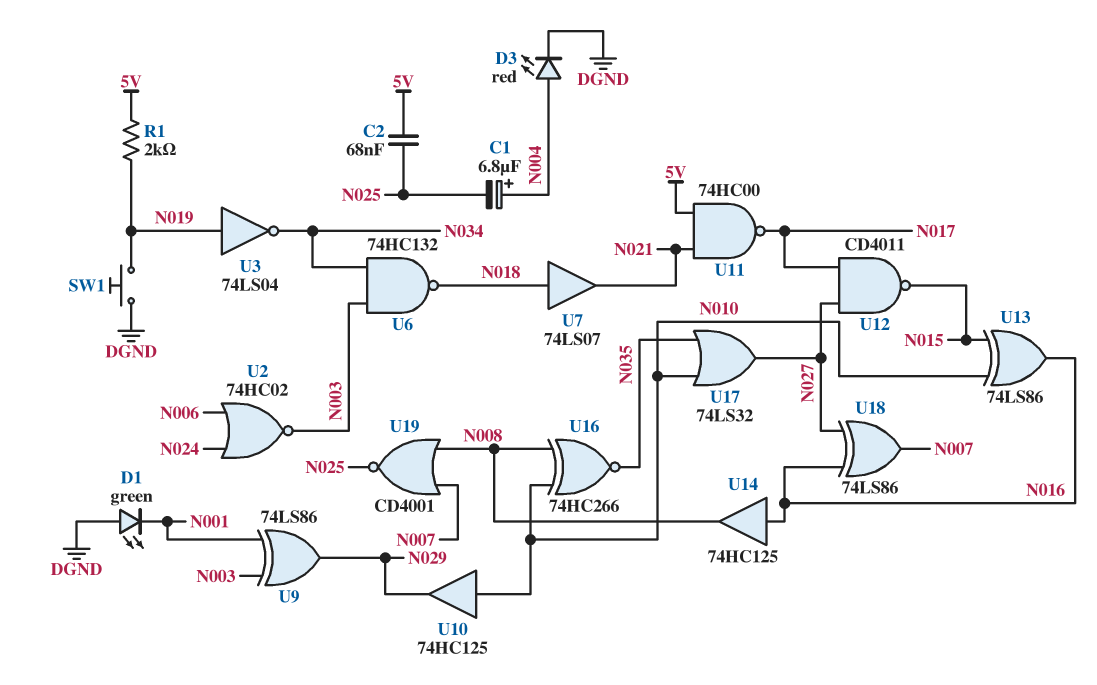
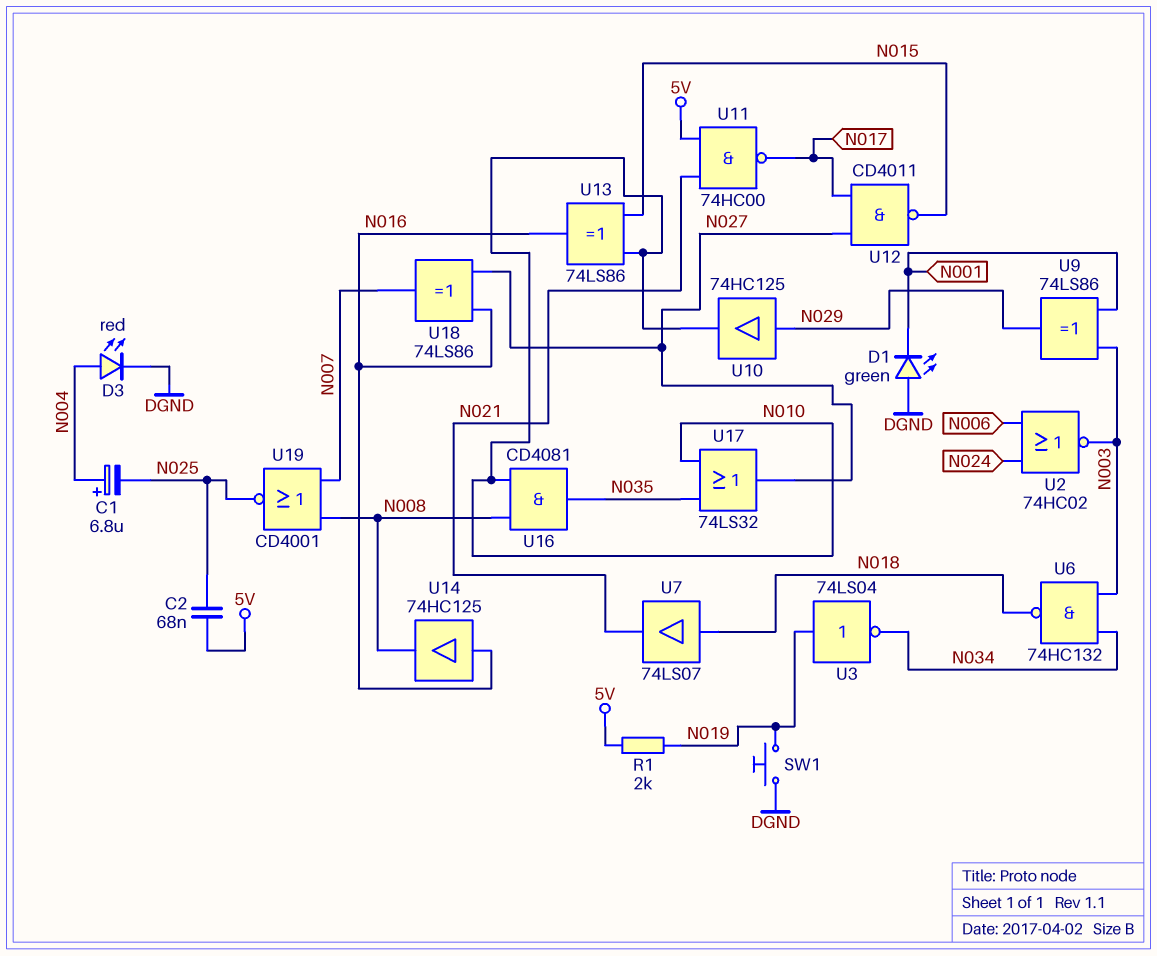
U10: buffer 74HC125 (in N010, out N029) -> buffer 74HC125 (in N029, out N010)
U16: XNOR 74HC266 (in N008, in N010, out N035) -> AND CD4081 (in N008, in N010, out N035)

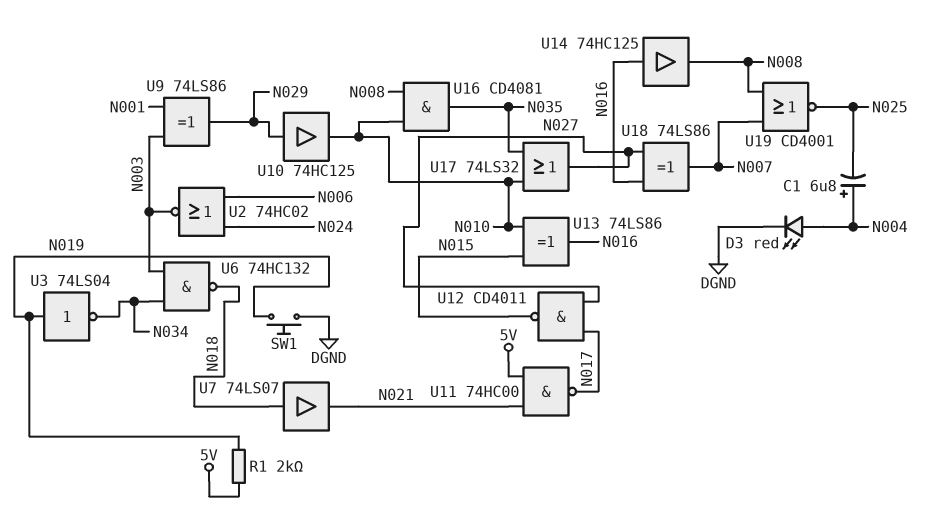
C2: 68nF (5V, N025) -> none
D1: LED green (A DGND, K N001) -> none

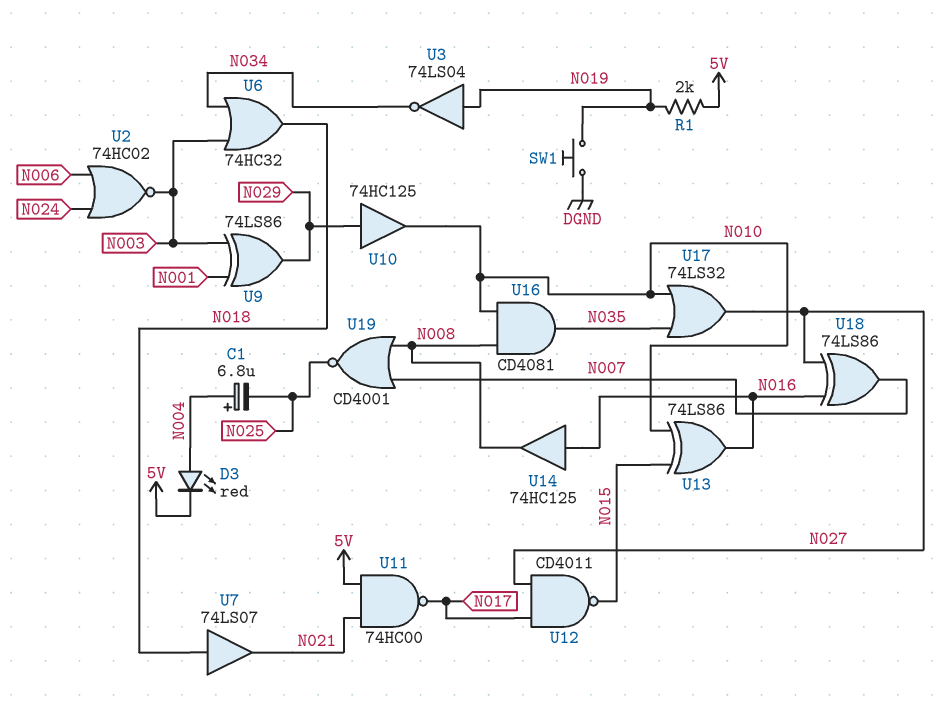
D3: LED red (A N004, K DGND) -> LED red (A N004, K 5V)
U6: NAND 74HC132 (in N003, in N034, out N018) -> OR 74HC32 (in N003, in N034, out N018)

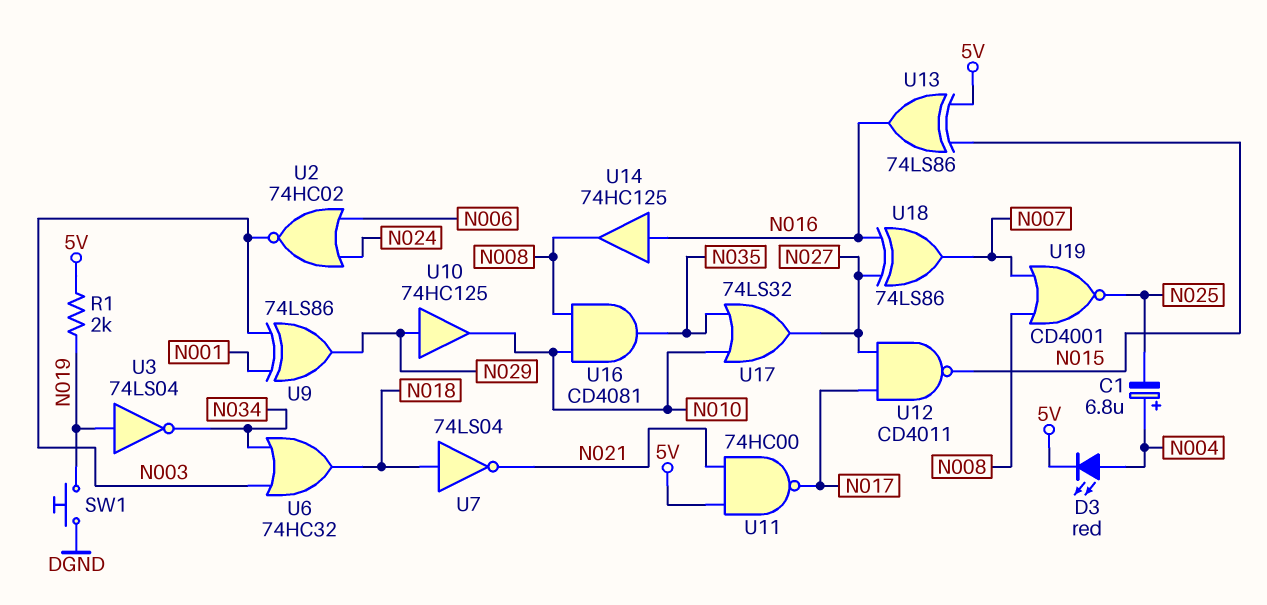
U7: buffer 74LS07 (in N018, out N021) -> NOT 74LS04 (in N018, out N021)
U13: XOR 74LS86 (in N010, in N015, out N016) -> XOR 74LS86 (in 5V, in N015, out N016)

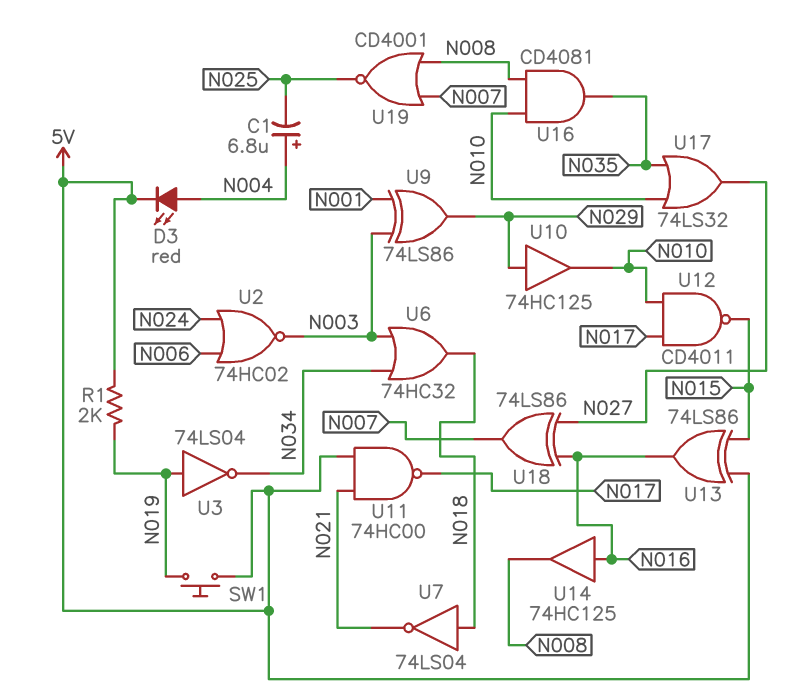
SW1: button (DGND, N019) -> button (5V, N019)
U12: NAND CD4011 (in N017, in N027, out N015) -> NAND CD4011 (in N010, in N017, out N015)

